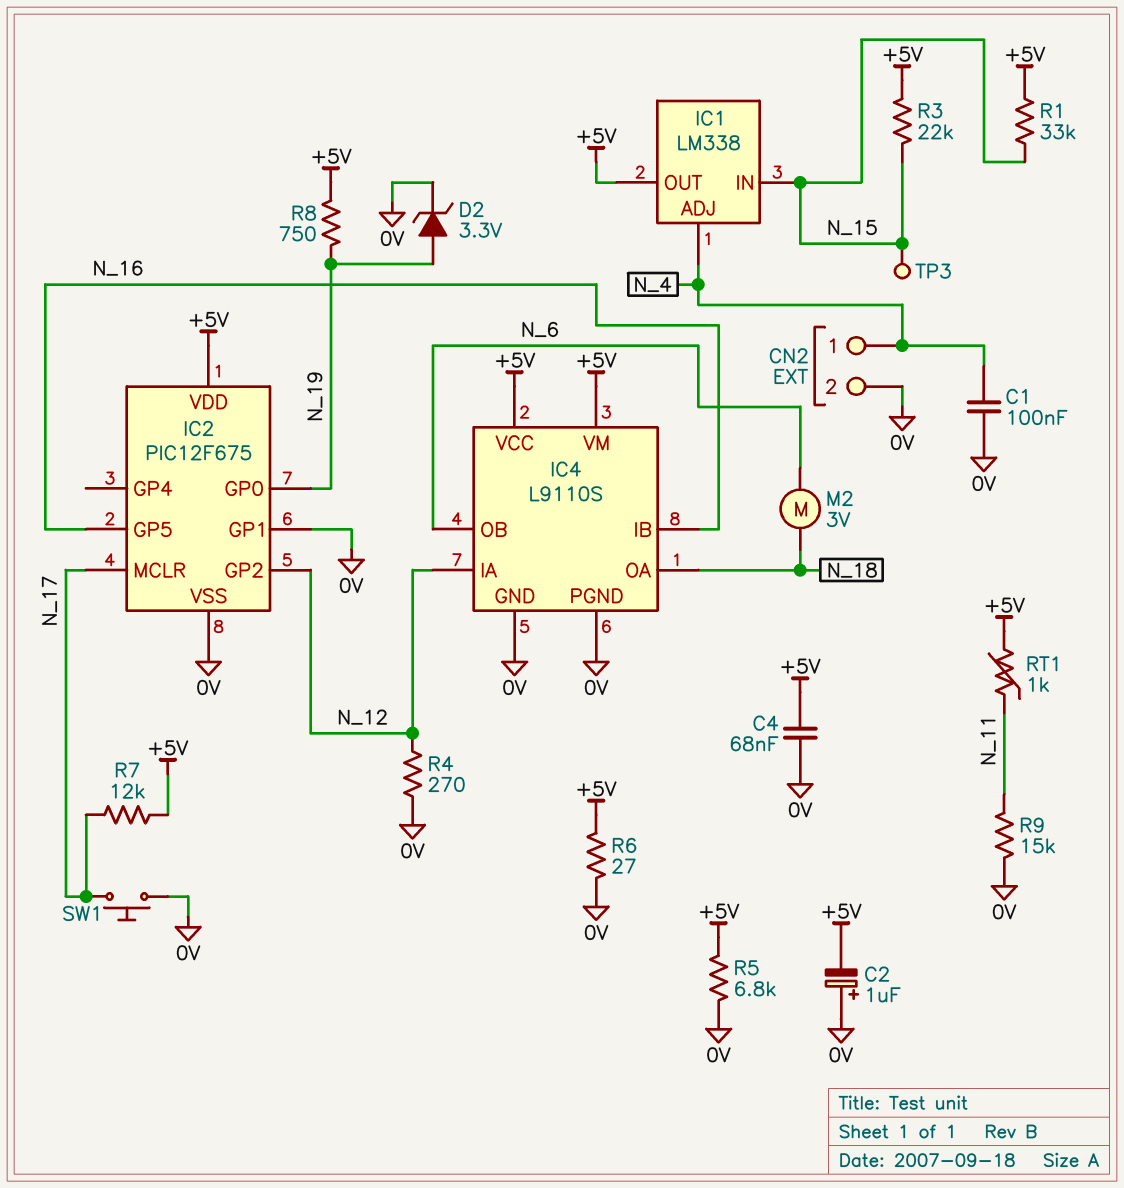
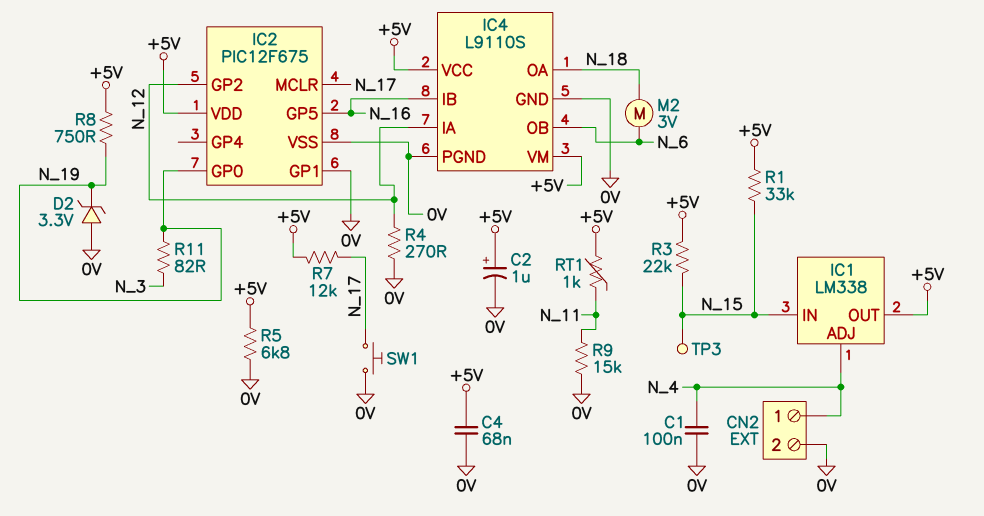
C2: 1uF (plus 0V, minus +5V) -> 1uF (plus +5V, minus 0V)
D2: zener 3.3V (A N_19, K 0V) -> zener 3.3V (A 0V, K N_19)
R6: 27 (+5V, 0V) -> none
R11: none -> 82 (N_3, N_19)

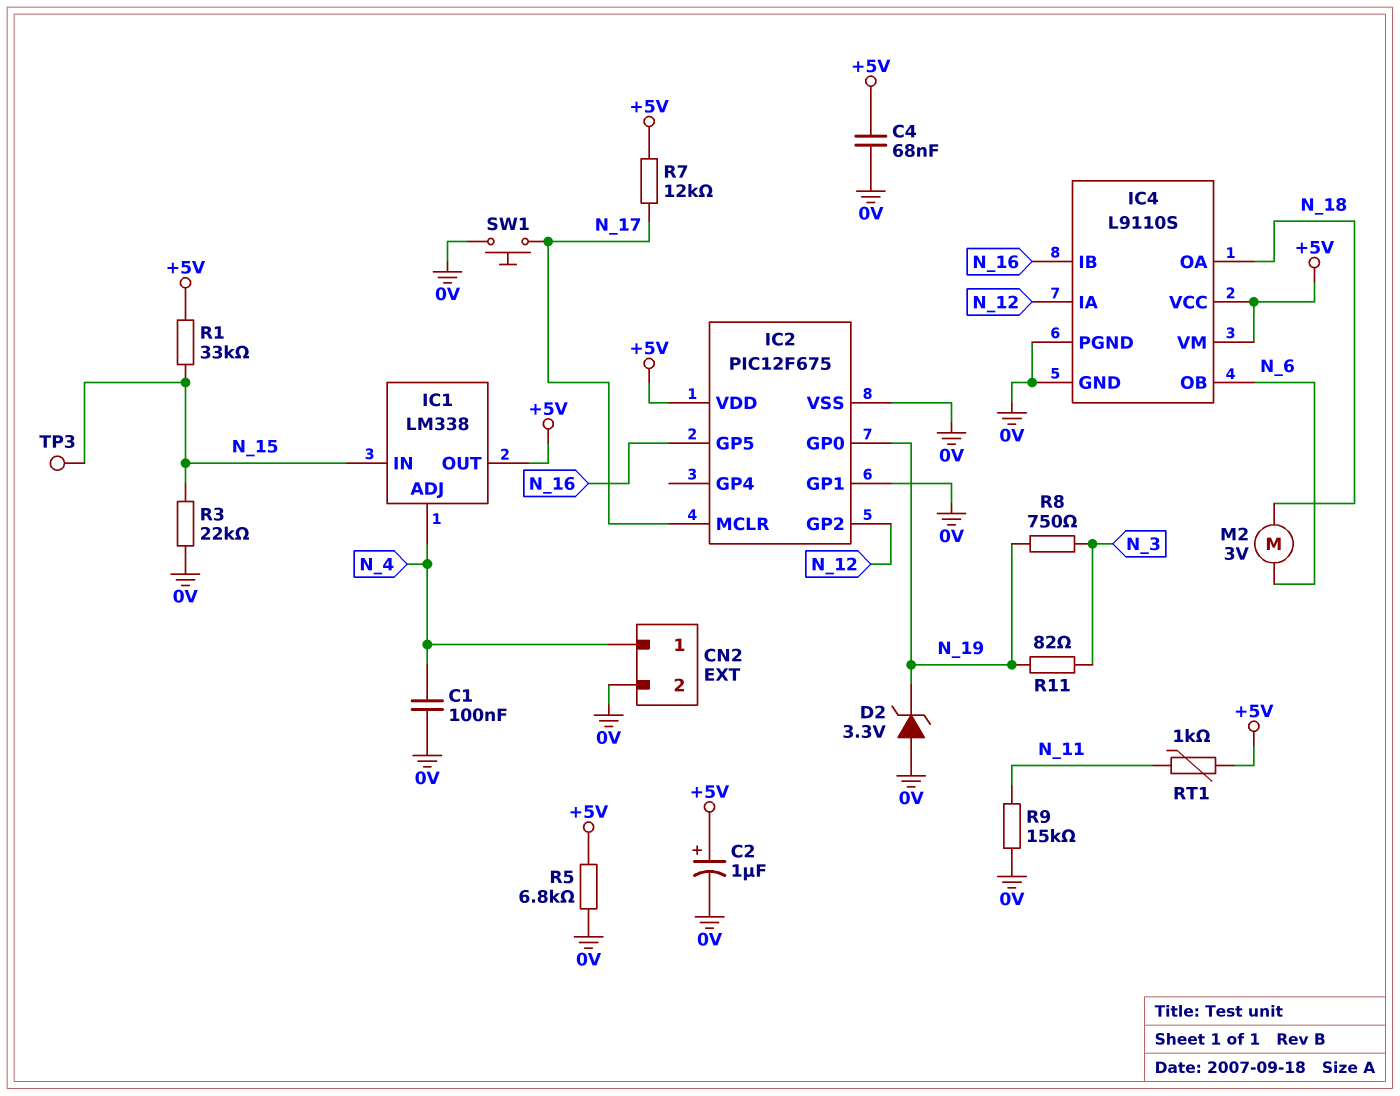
R3: 22k (+5V, N_15) -> 22k (0V, N_15)
R4: 270 (0V, N_12) -> none
R8: 750 (+5V, N_19) -> 750 (N_3, N_19)

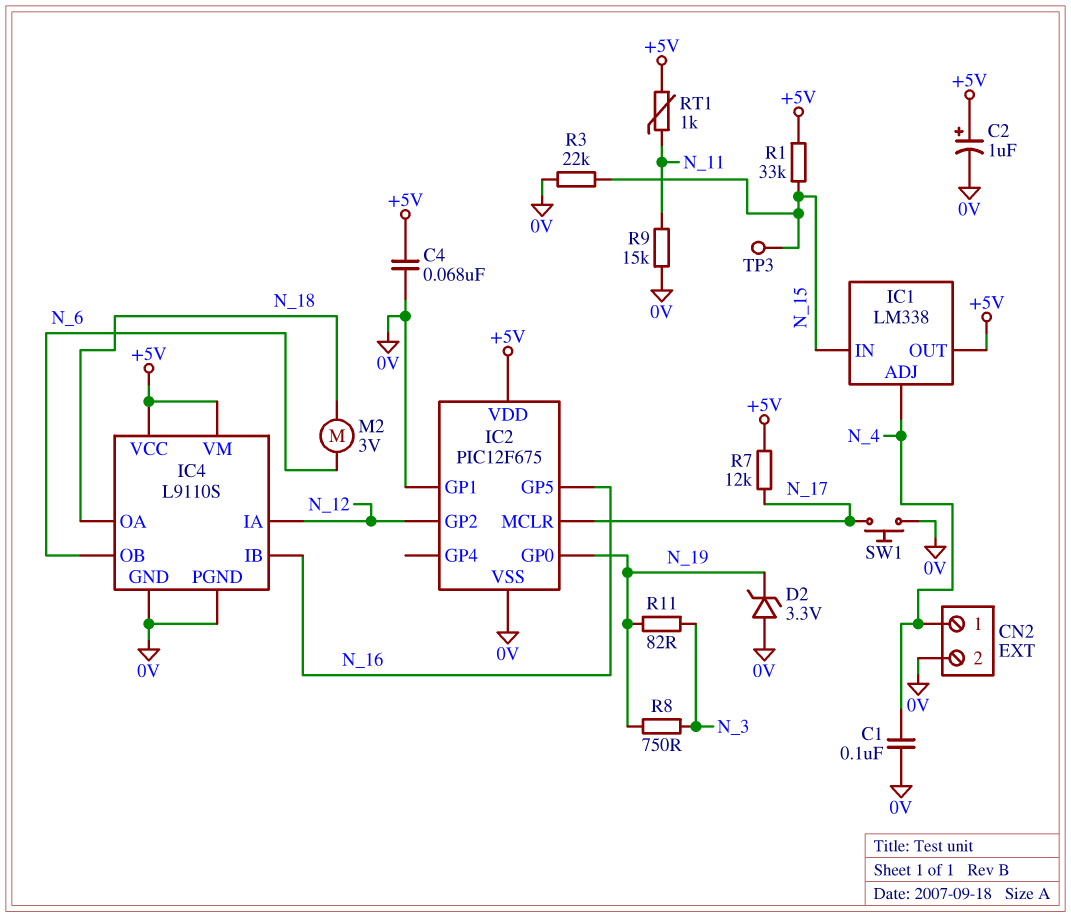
R5: 6.8k (+5V, 0V) -> none

